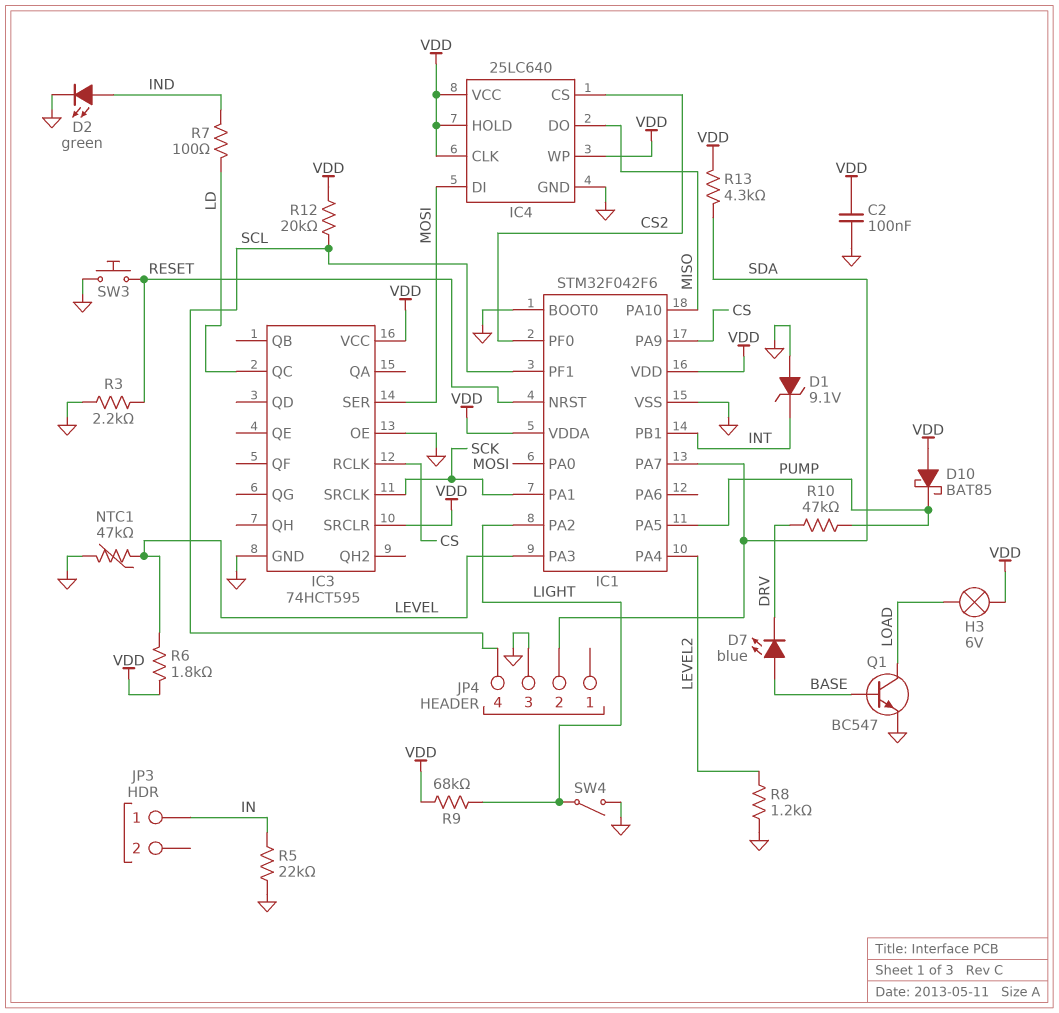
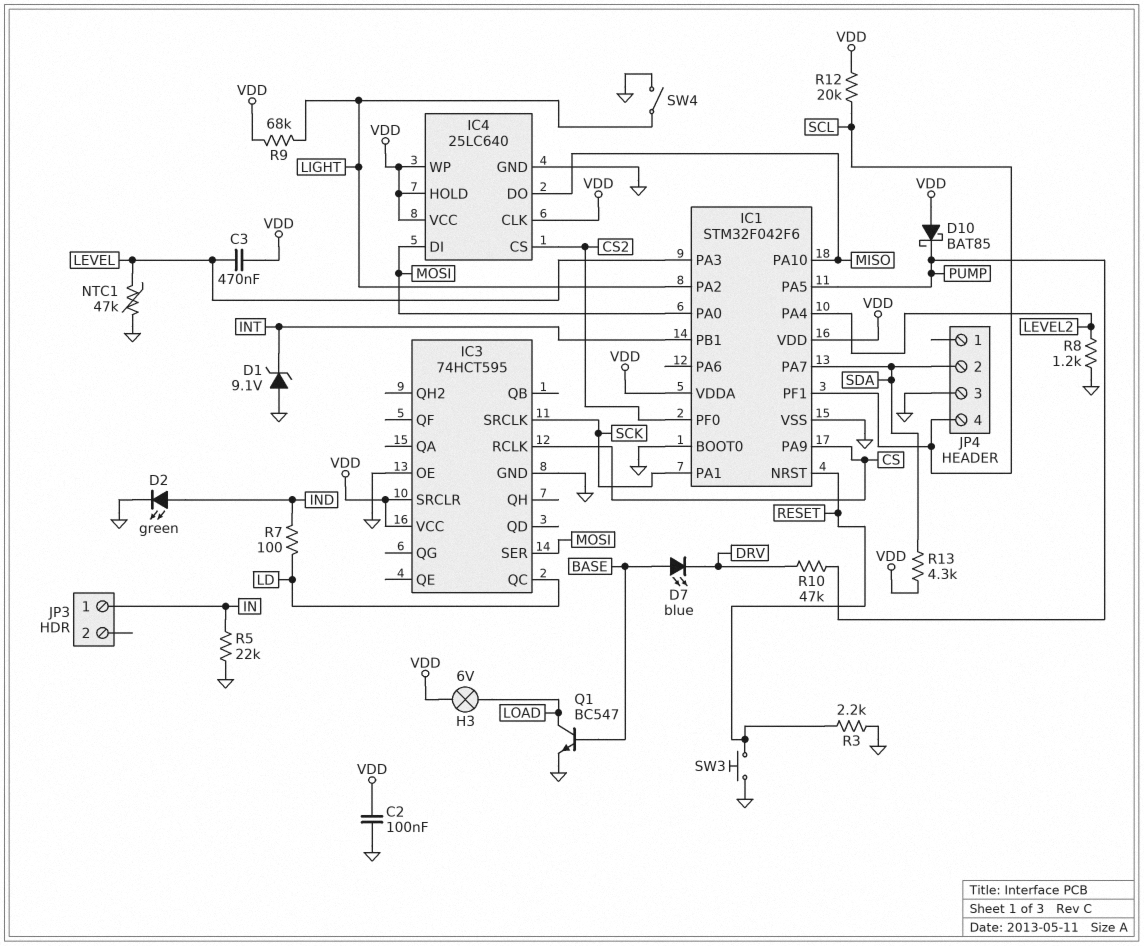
C3: none -> 470nF (LEVEL, VDD)
R6: 1.8k (LEVEL, VDD) -> none

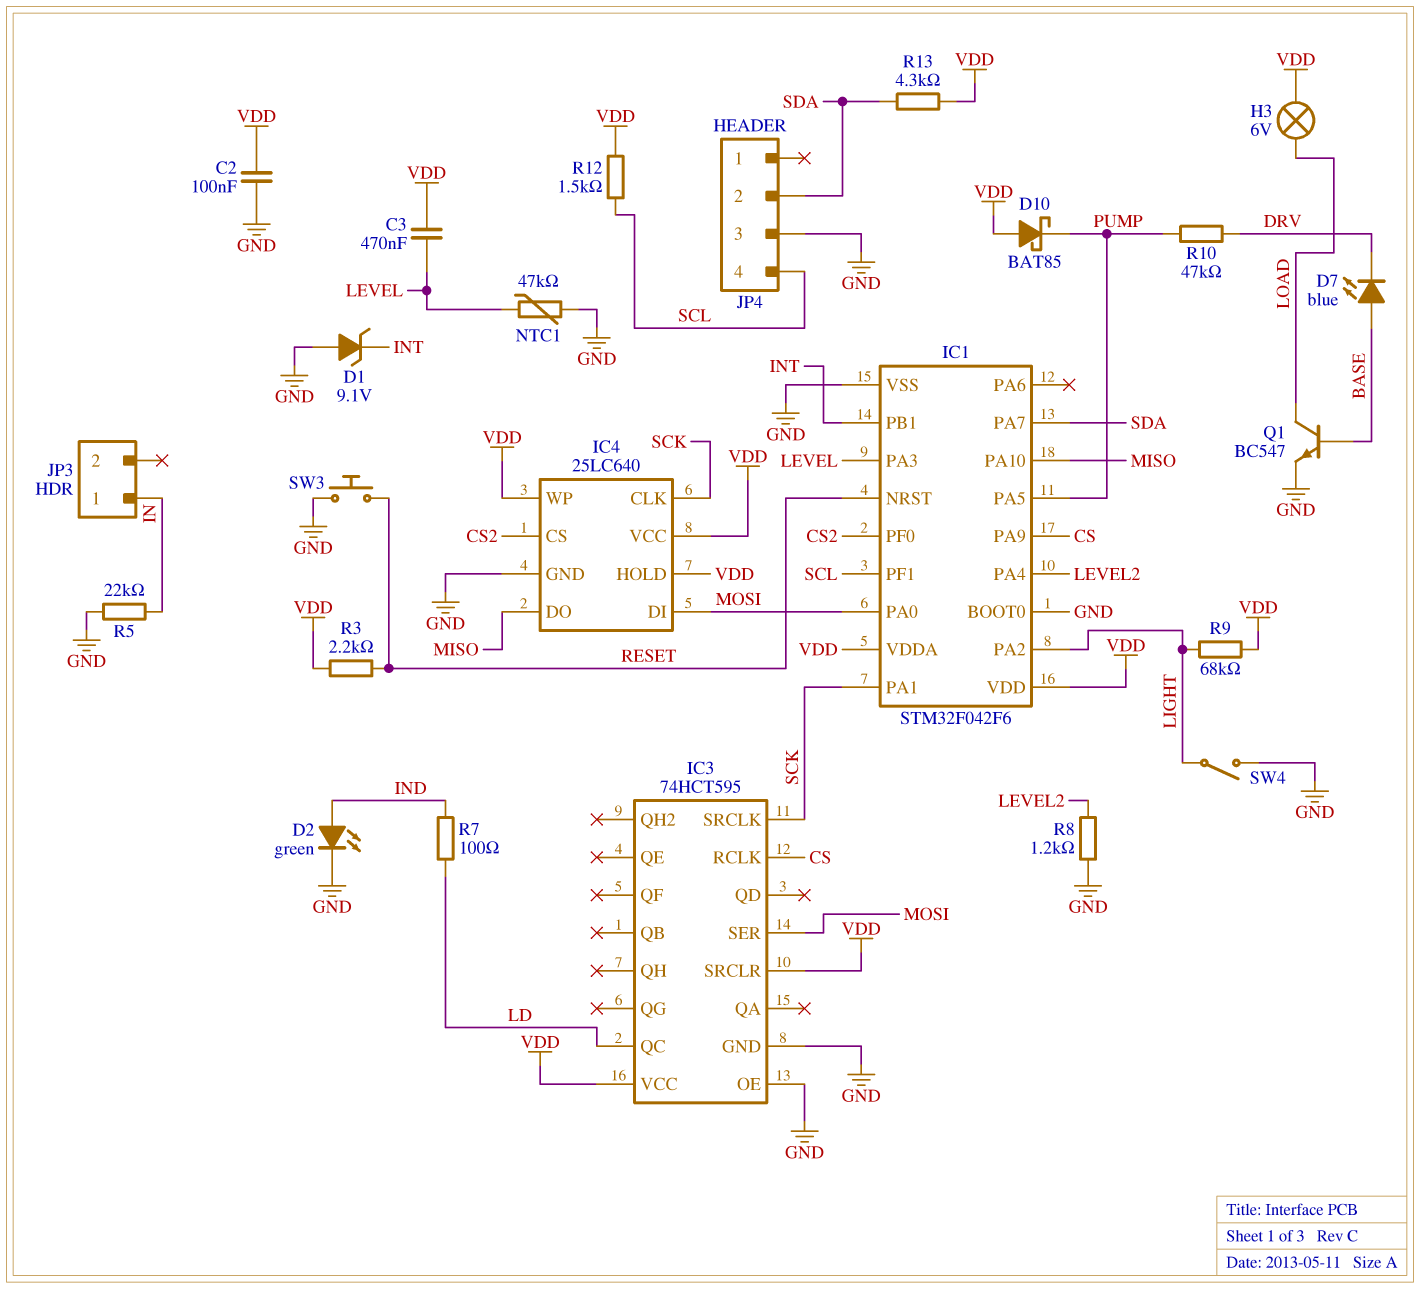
IC4 pin CLK: VDD -> SCK
R3: 2.2k (GND, RESET) -> 2.2k (RESET, VDD)
R12: 20k (SCL, VDD) -> 1.5k (SCL, VDD)

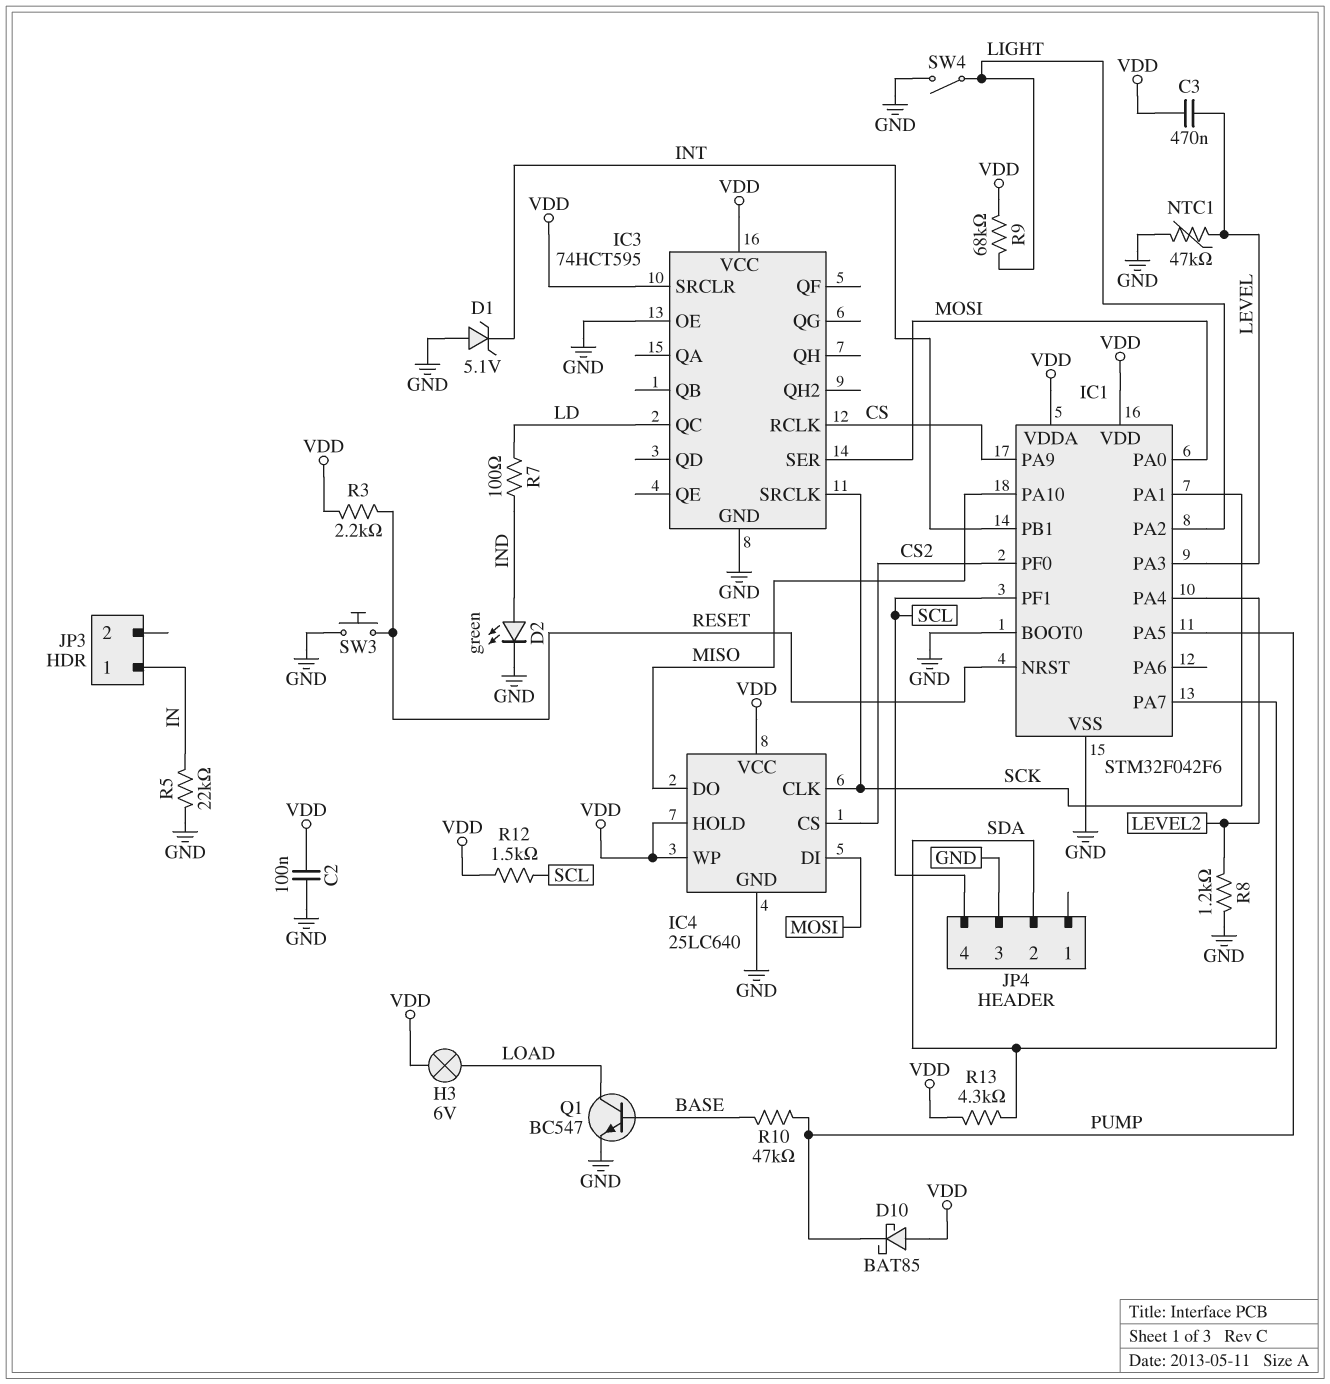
D1: zener 9.1V (A GND, K INT) -> zener 5.1V (A GND, K INT)
D7: LED blue (A BASE, K DRV) -> none
R10: 47k (DRV, PUMP) -> 47k (BASE, PUMP)

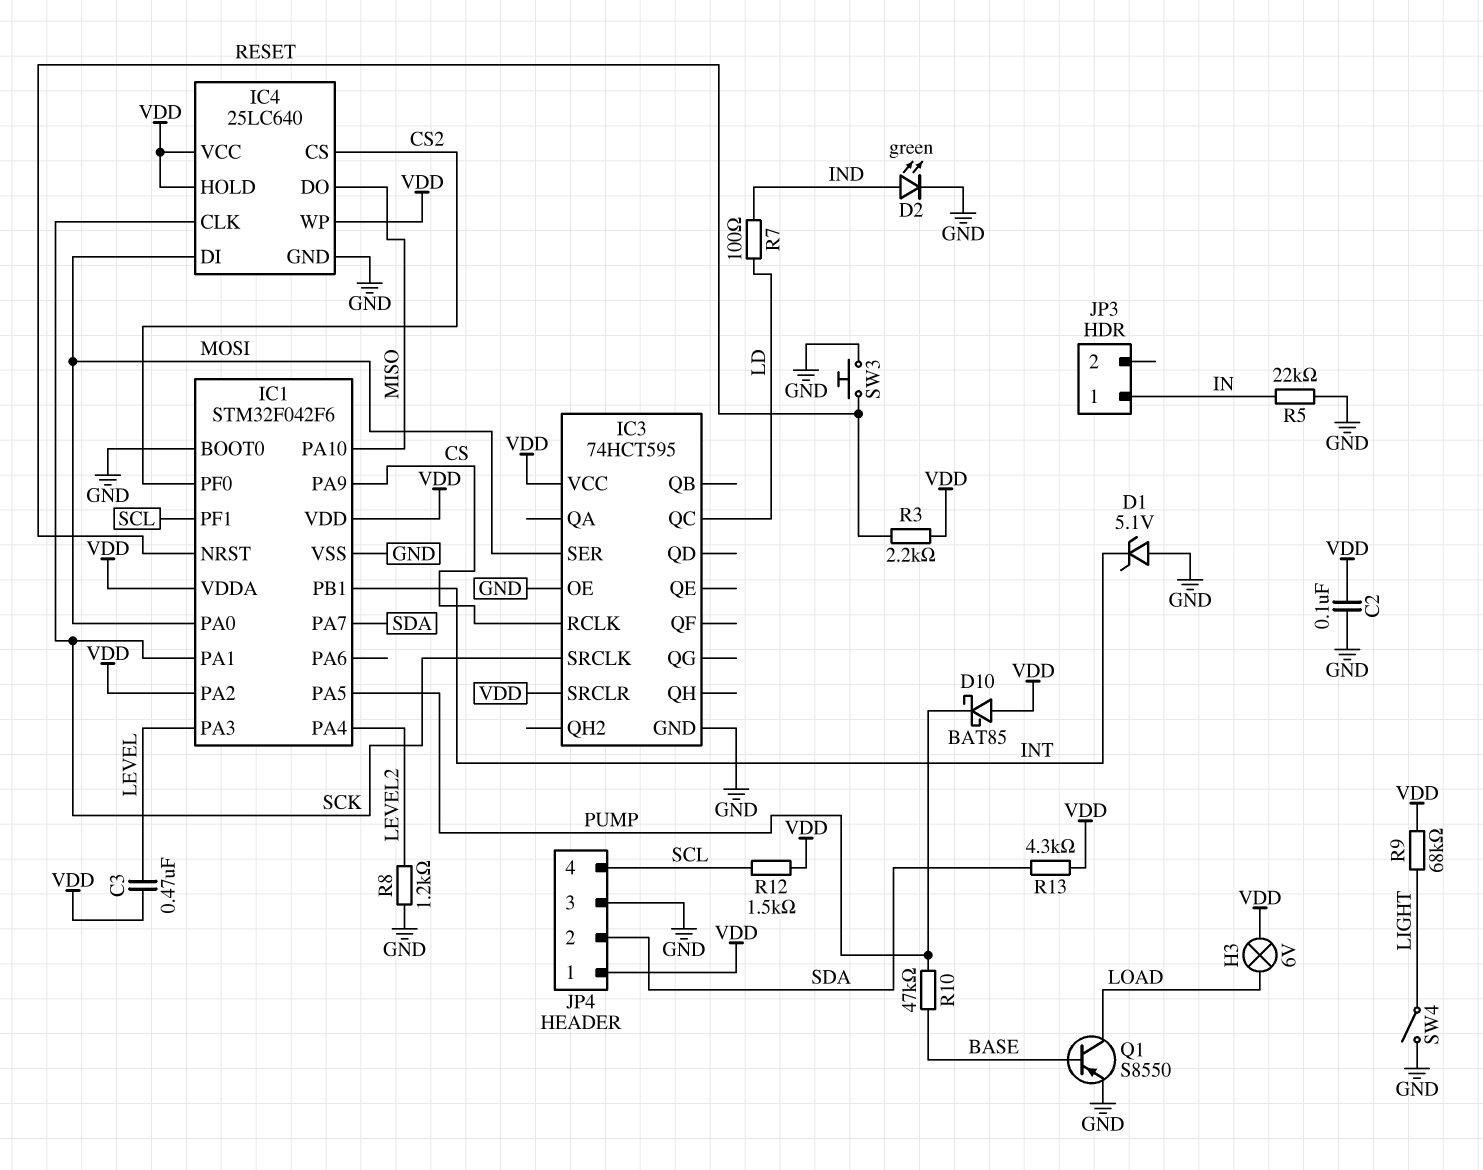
IC1 pin PA2: LIGHT -> VDD
JP4 pin 1: none -> VDD
NTC1: 47k (GND, LEVEL) -> none
Q1: NPN BC547 (B BASE, C LOAD, E GND) -> PNP S8550 (B BASE, C LOAD, E GND)

